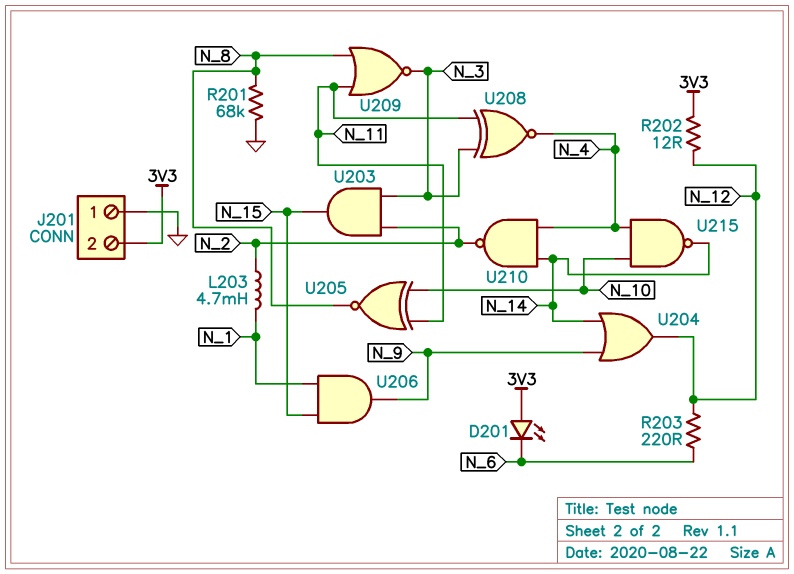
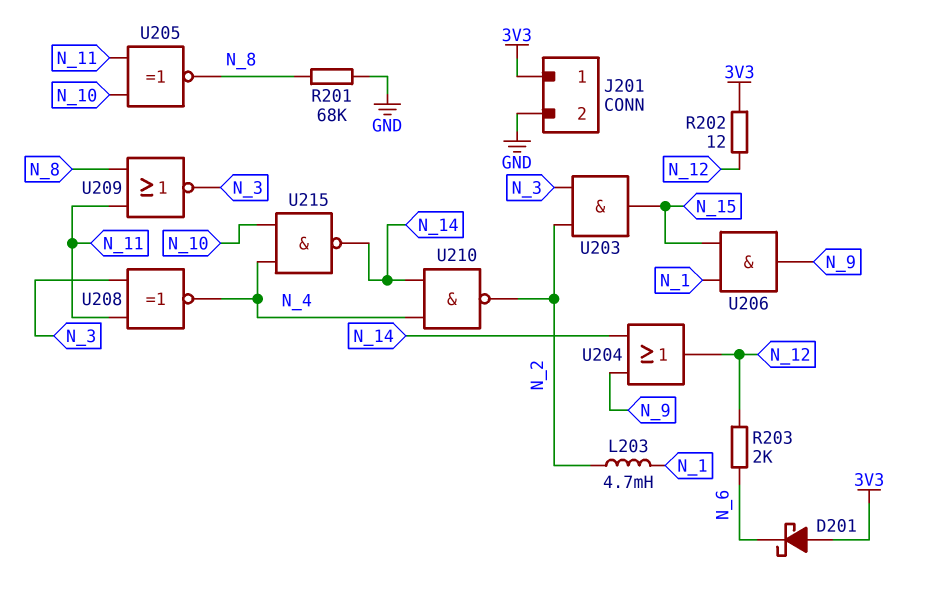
D201: LED (A 3V3, K N_6) -> schottky (A 3V3, K N_6)
J201 pin 1: GND -> 3V3
J201 pin 2: 3V3 -> GND
R203: 220 (N_6, N_12) -> 2k (N_6, N_12)

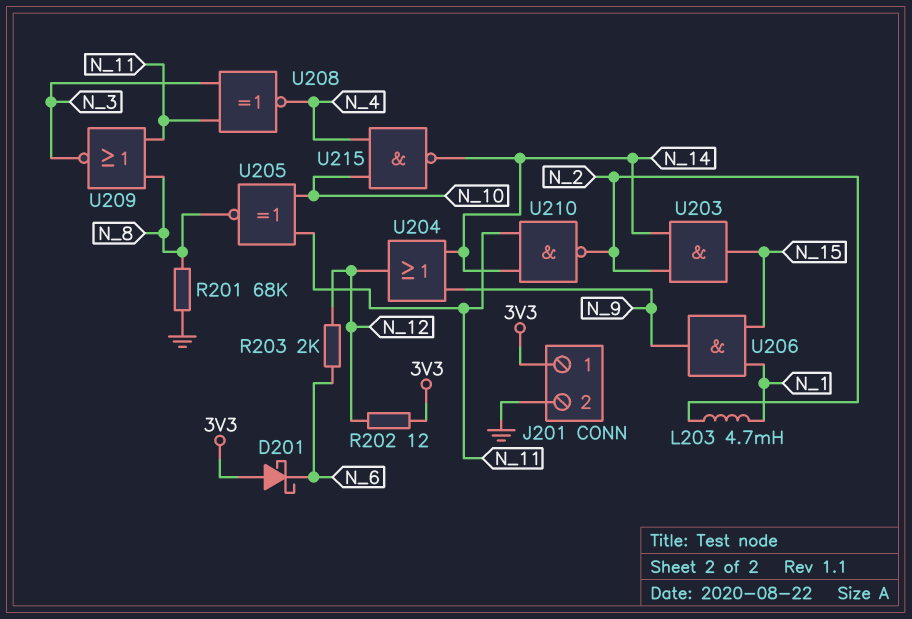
U203: AND (in N_2, in N_3, out N_15) -> AND (in N_2, in N_14, out N_15)
U210: NAND (in N_4, in N_14, out N_2) -> NAND (in N_11, in N_14, out N_2)

